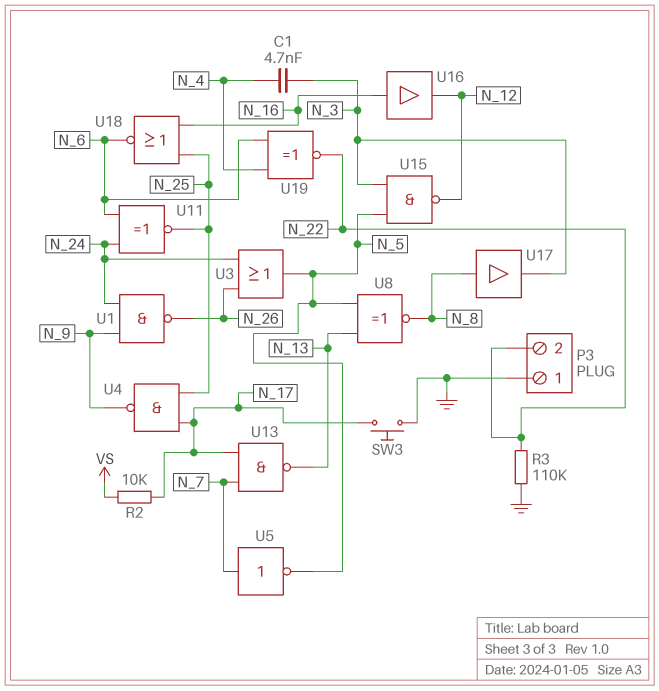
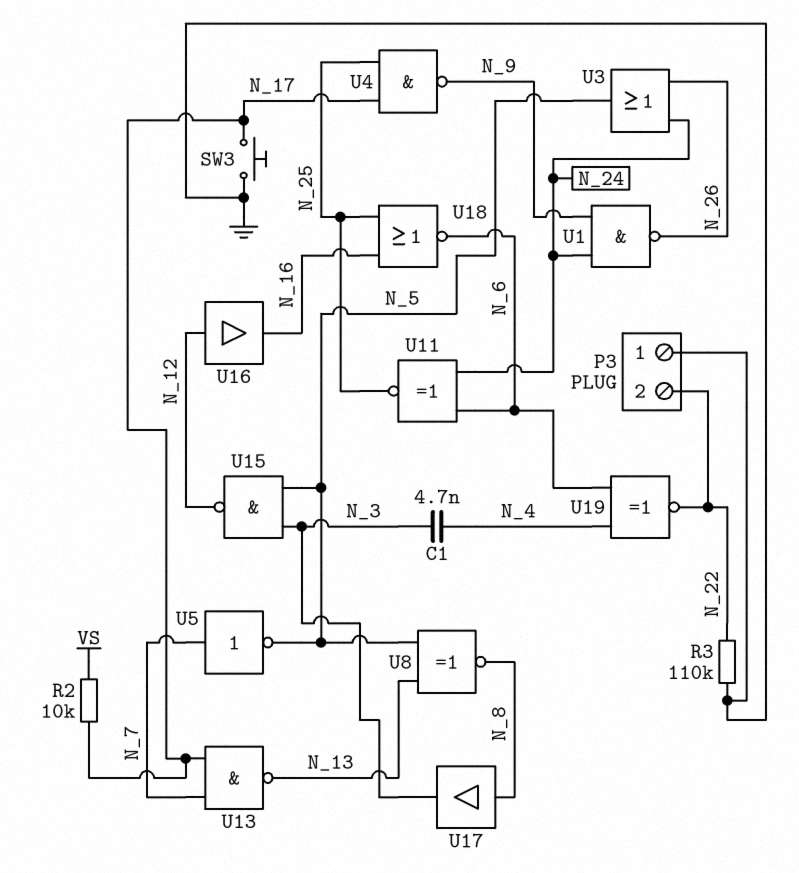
U16: buffer (in N_16, out N_12) -> buffer (in N_12, out N_16)

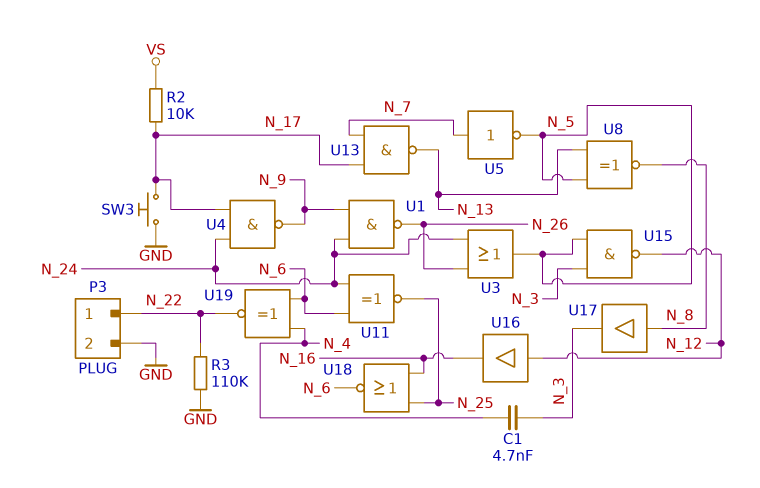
P3 pin 1: GND -> N_22
P3 pin 2: N_22 -> GND
U4: NAND (in N_17, in N_25, out N_9) -> NAND (in N_17, in N_24, out N_9)

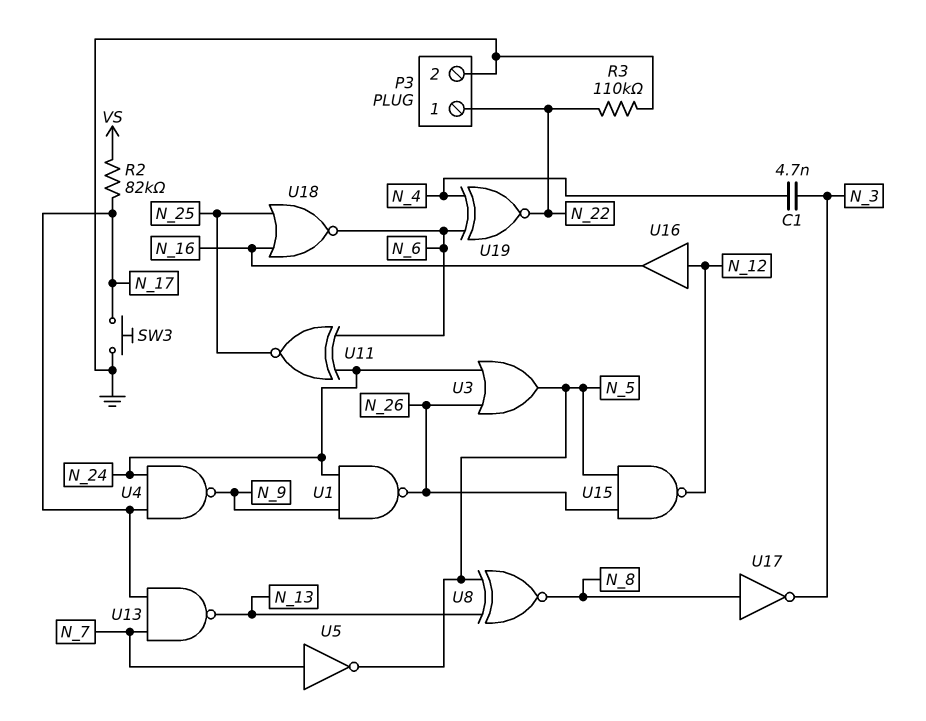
R2: 10k (N_17, VS) -> 82k (N_17, VS)
U15: NAND (in N_3, in N_5, out N_12) -> NAND (in N_5, in N_26, out N_12)
U17: buffer (in N_8, out N_3) -> NOT (in N_8, out N_3)

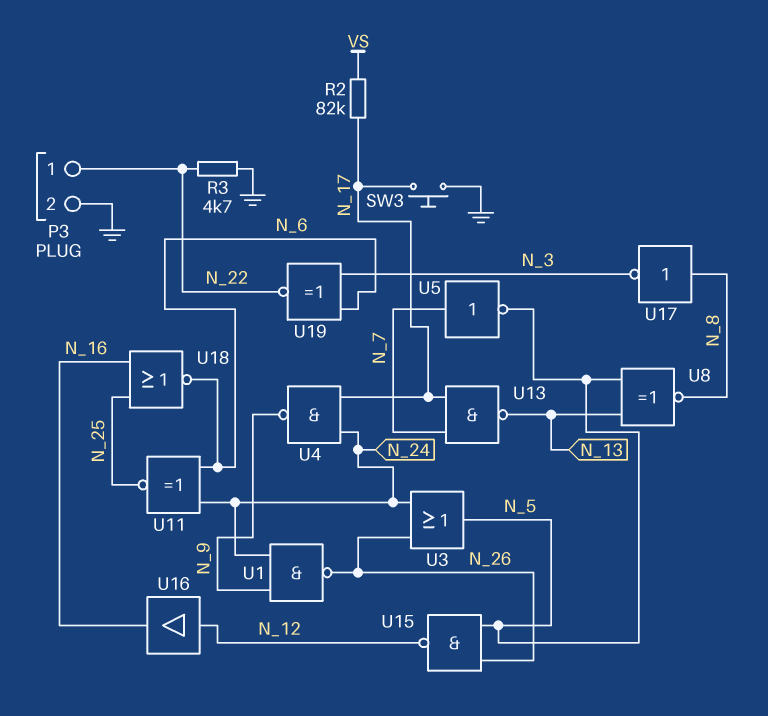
C1: 4.7nF (N_3, N_4) -> none
R3: 110k (GND, N_22) -> 4.7k (GND, N_22)
U19: XNOR (in N_4, in N_6, out N_22) -> XNOR (in N_3, in N_6, out N_22)

